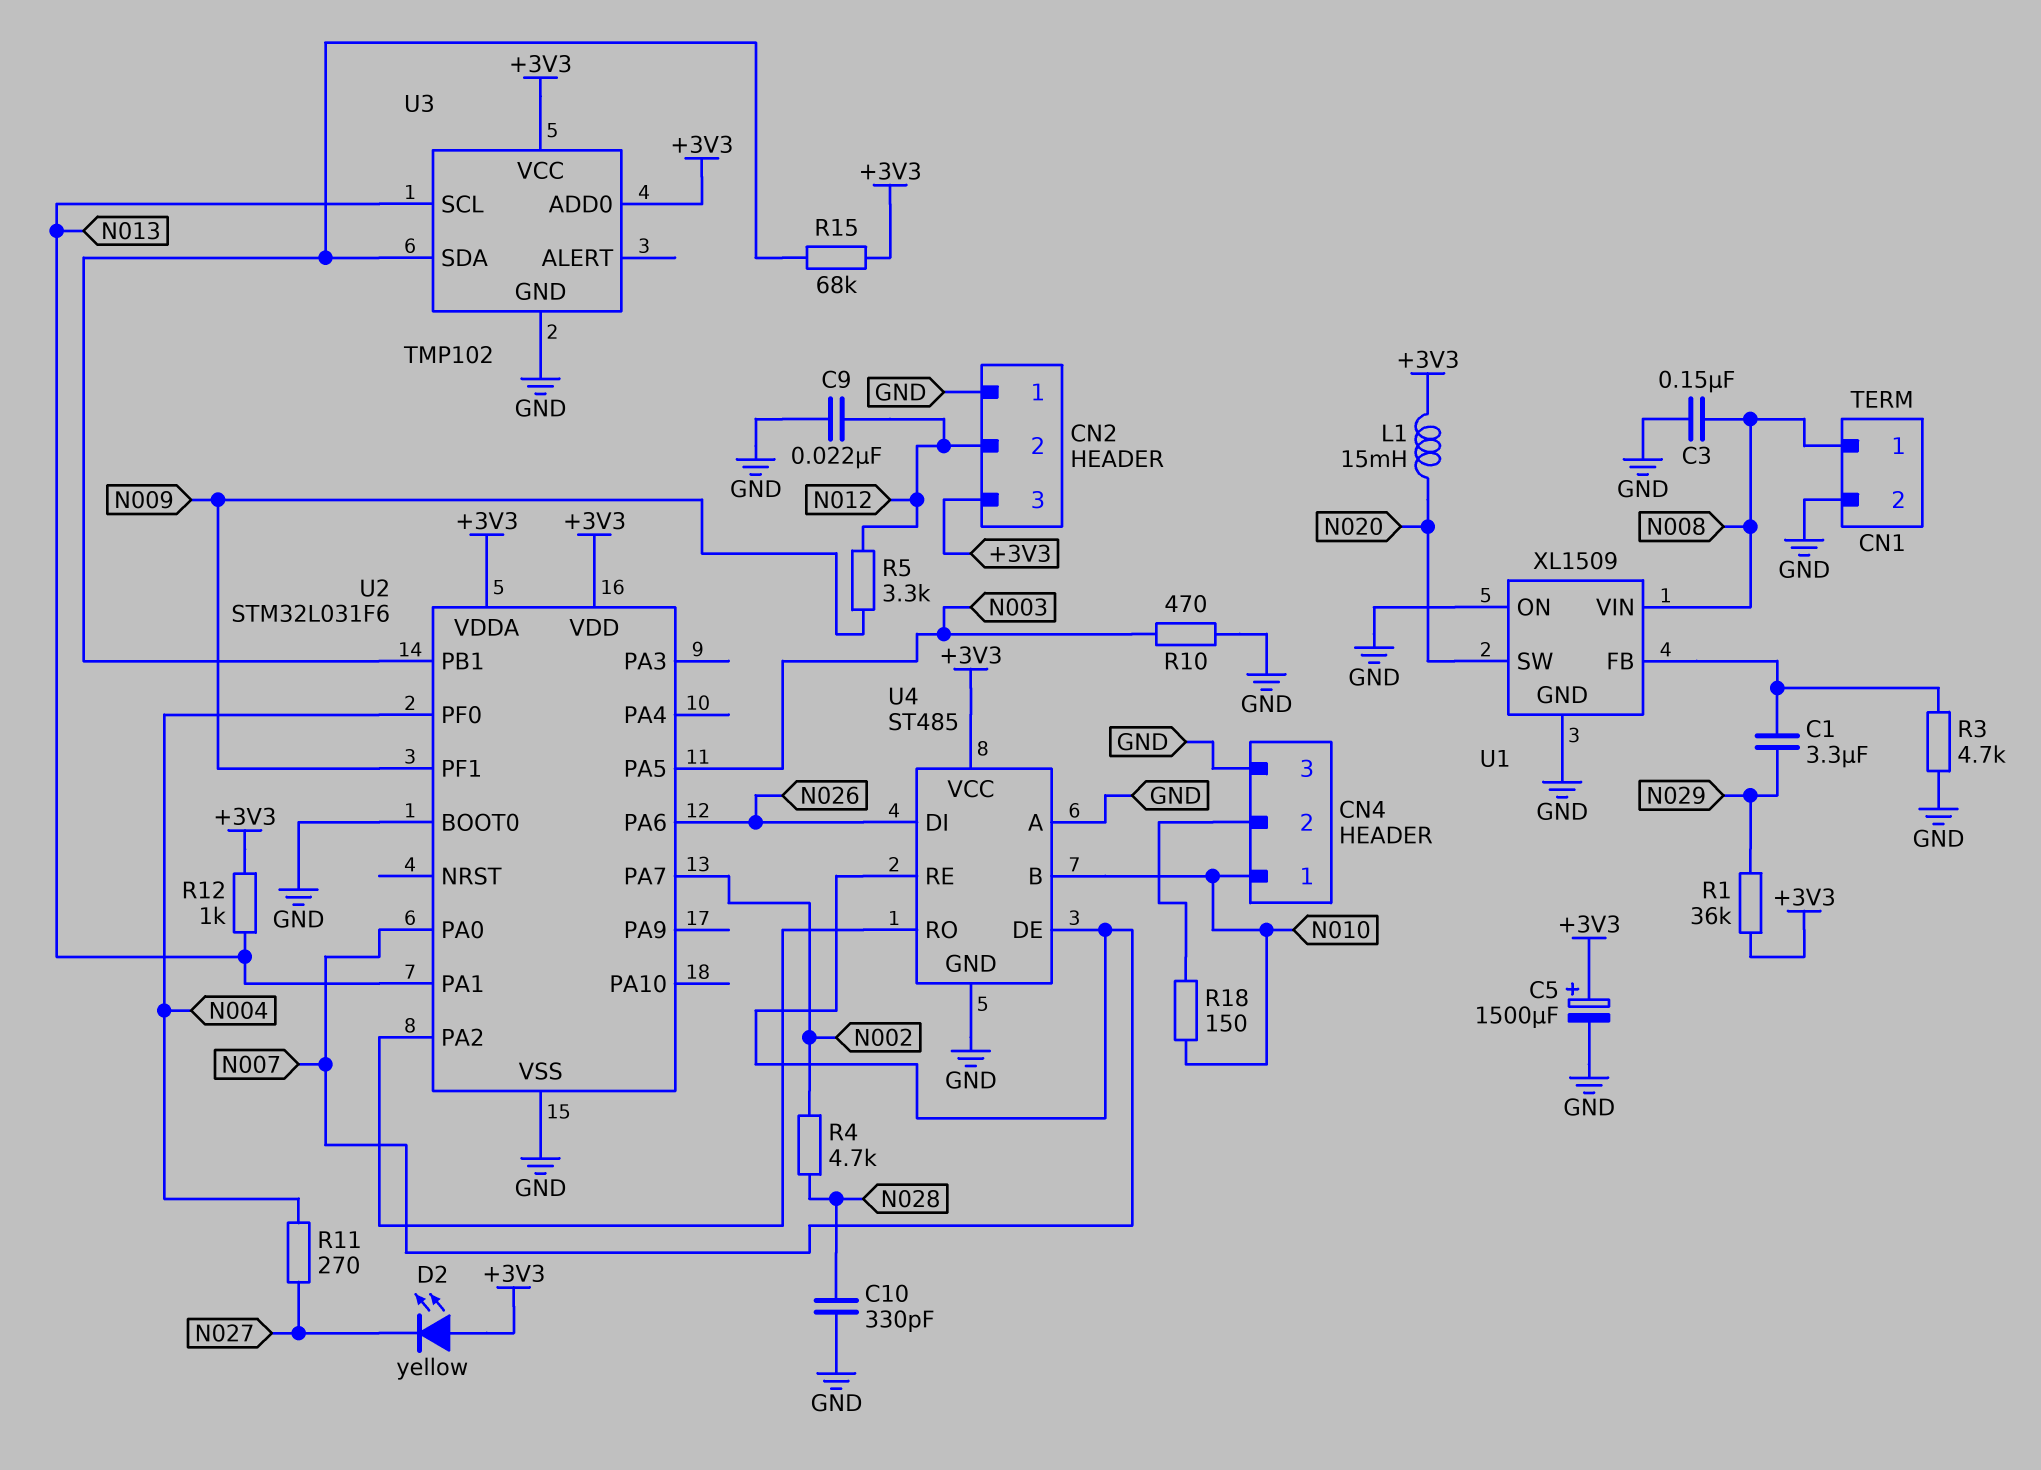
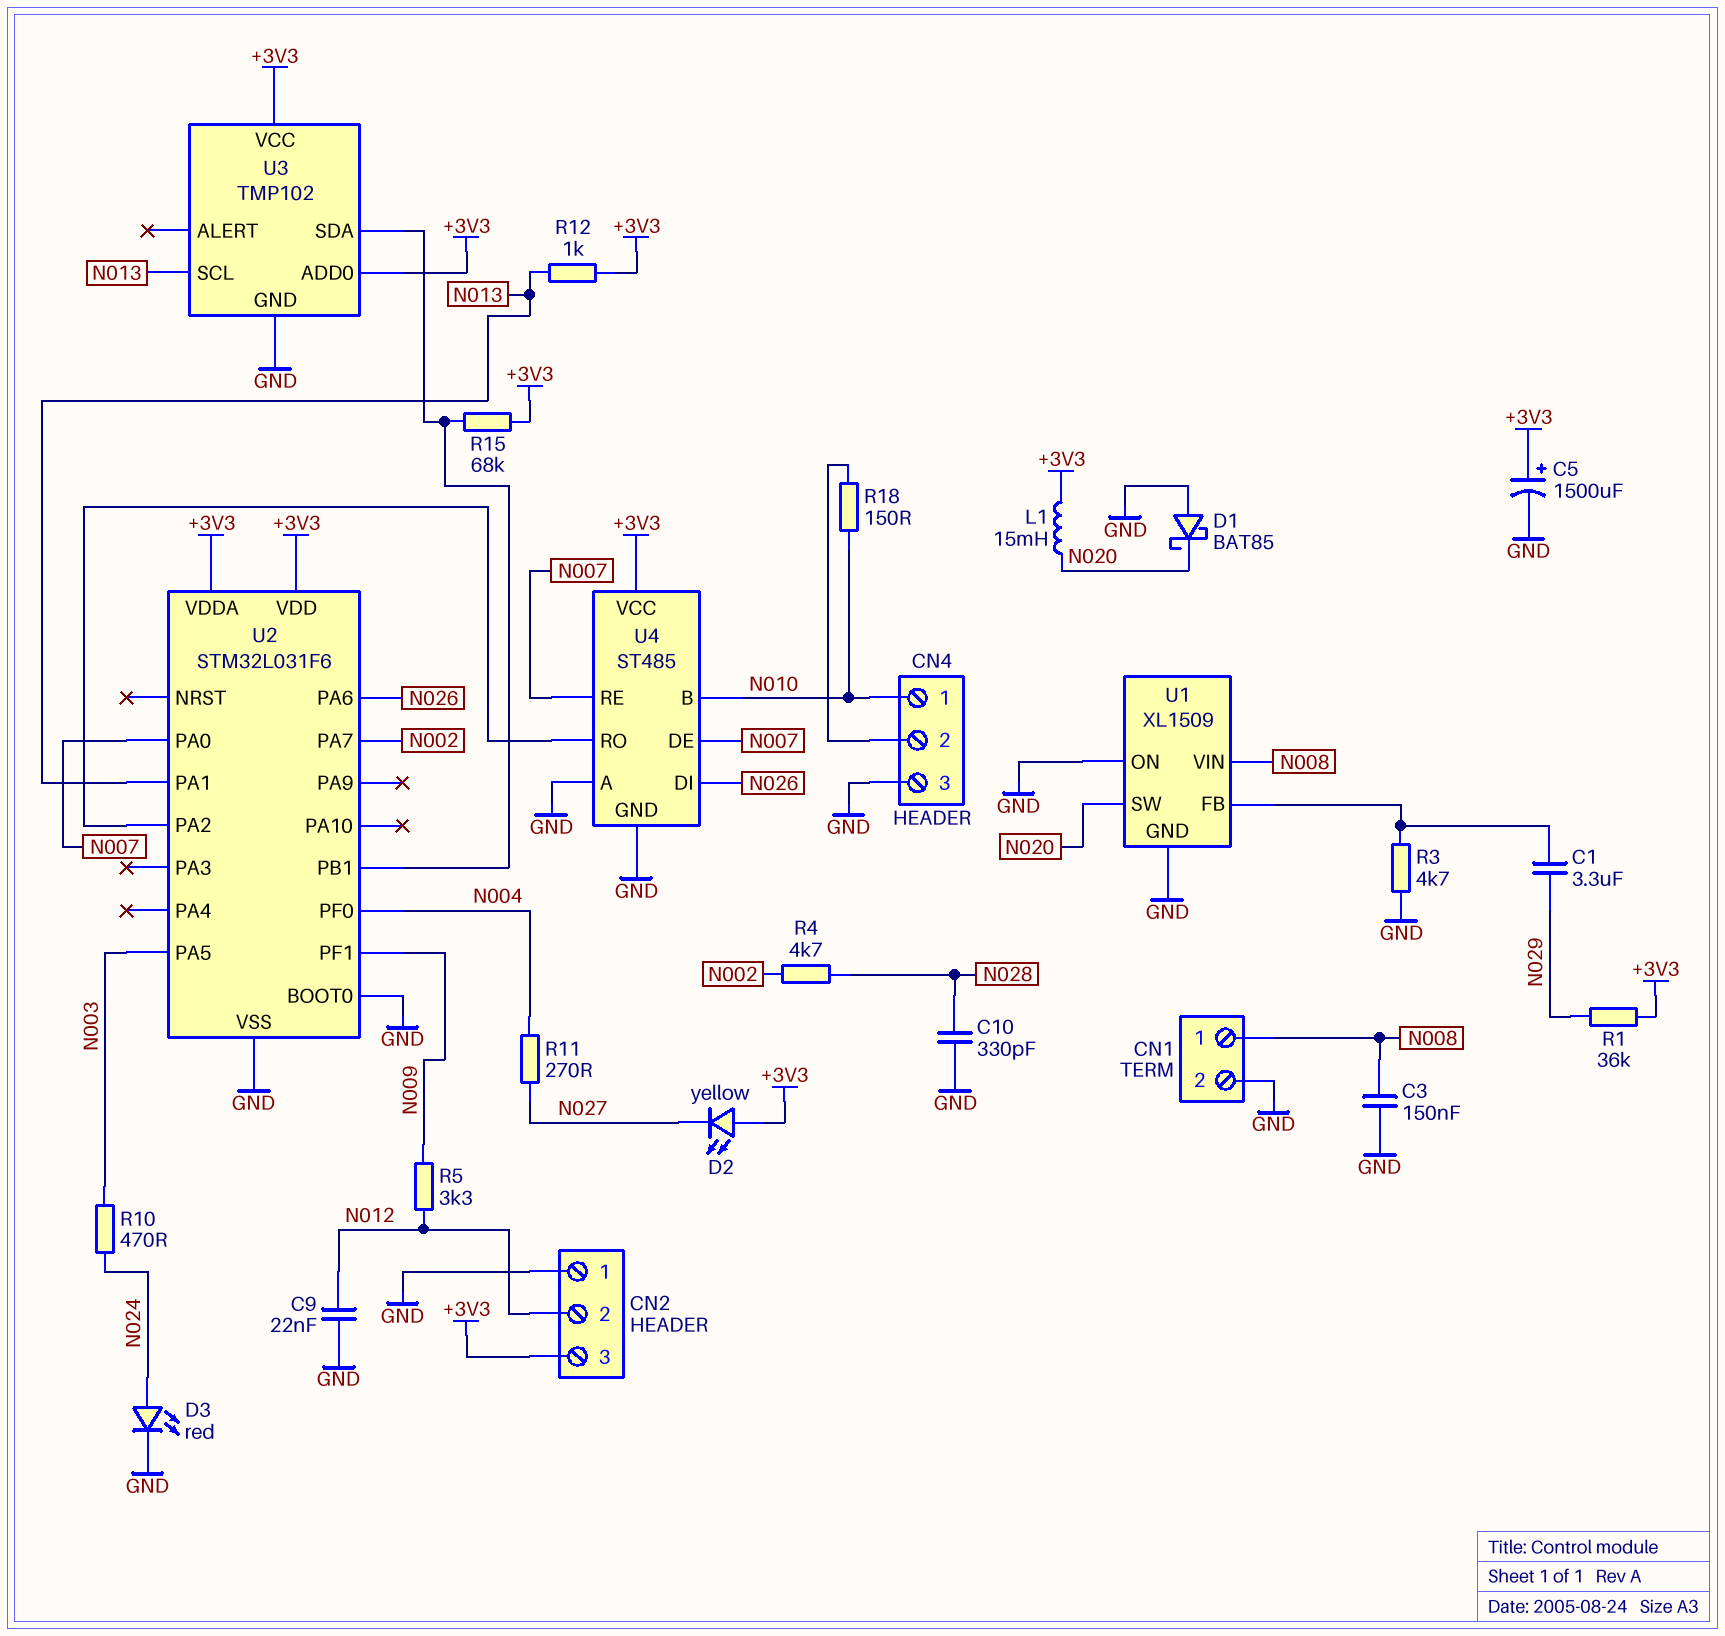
D1: none -> schottky BAT85 (A GND, K N020)
D3: none -> LED red (A N024, K GND)
R10: 470 (GND, N003) -> 470 (N003, N024)

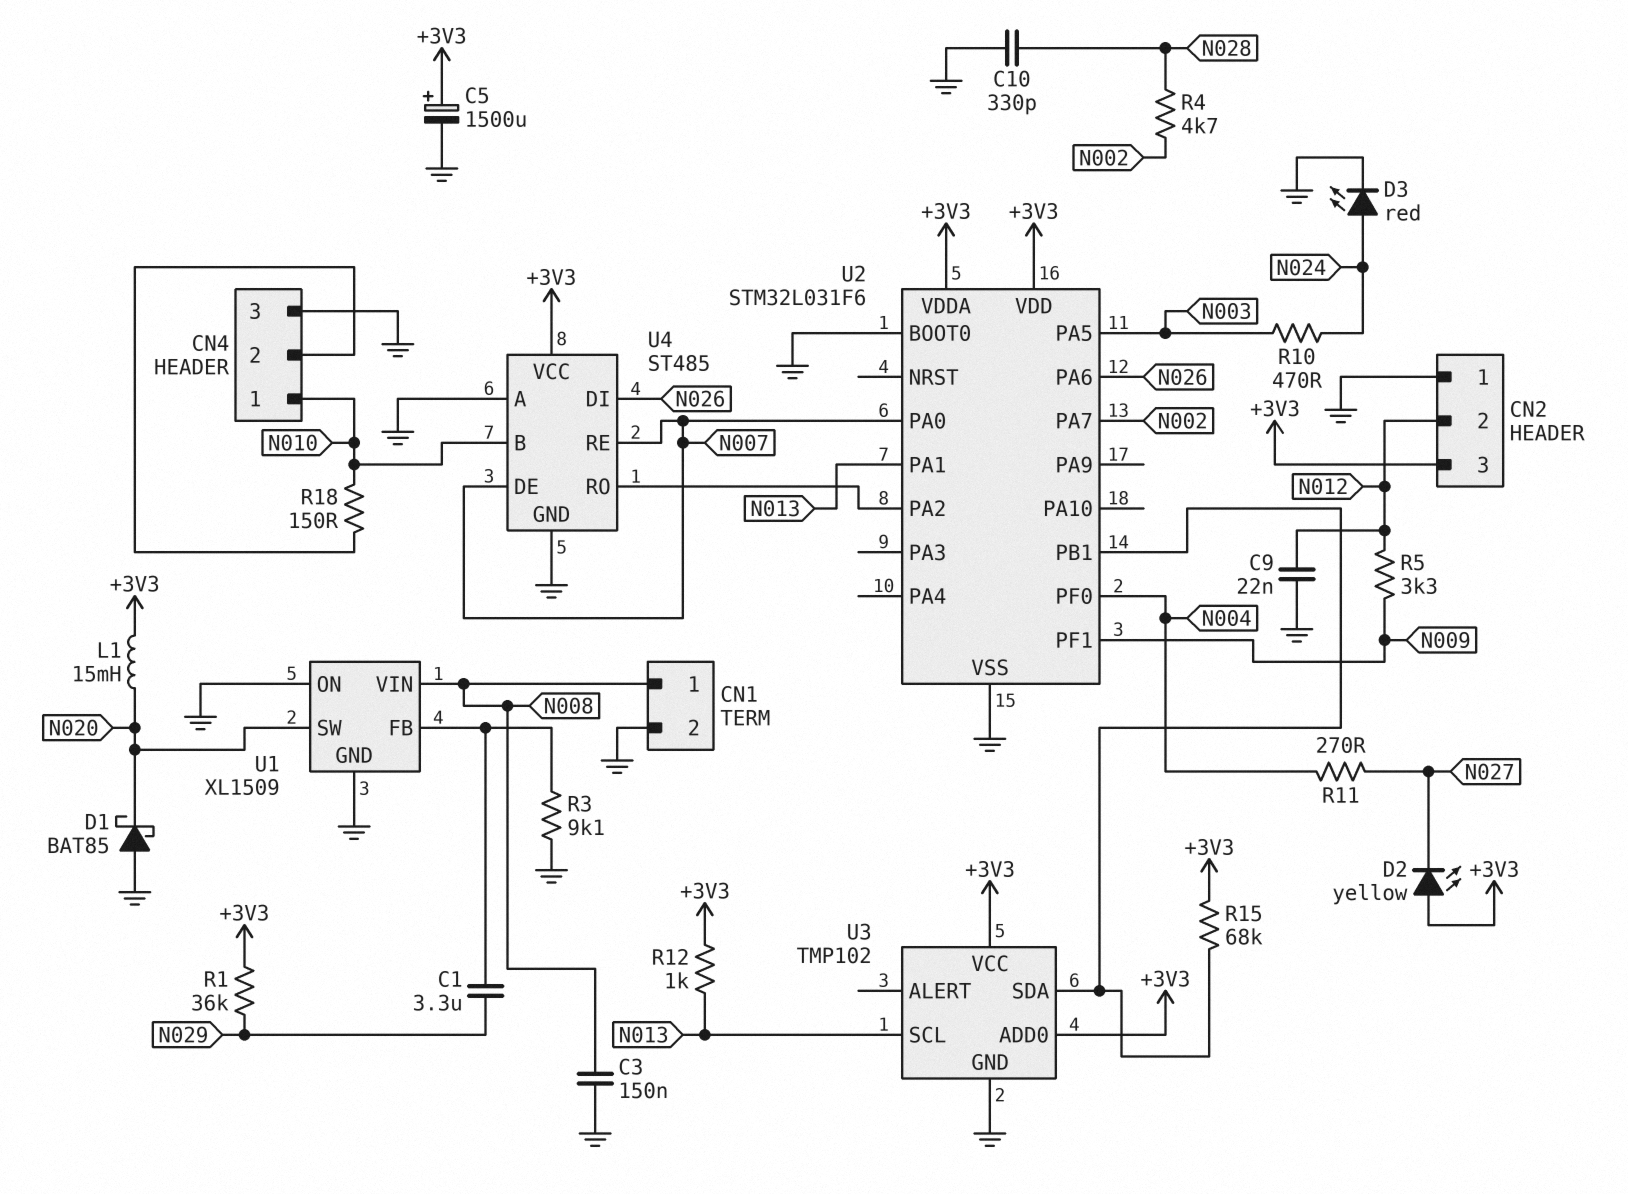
R3: 4.7k (GND, U1/FB) -> 9.1k (GND, U1/FB)

